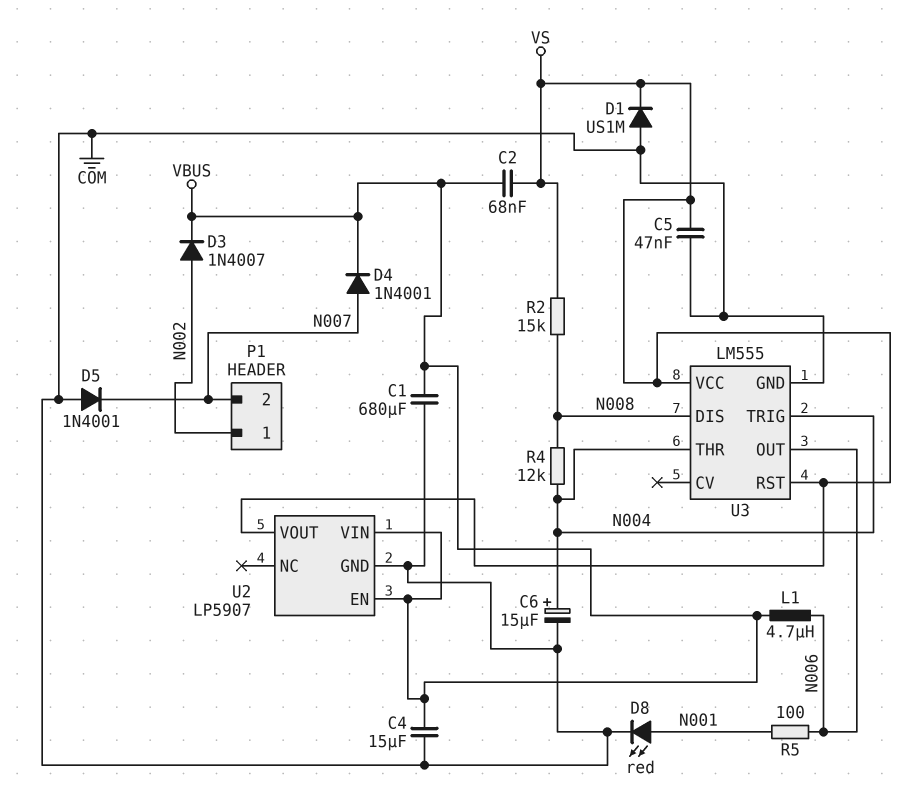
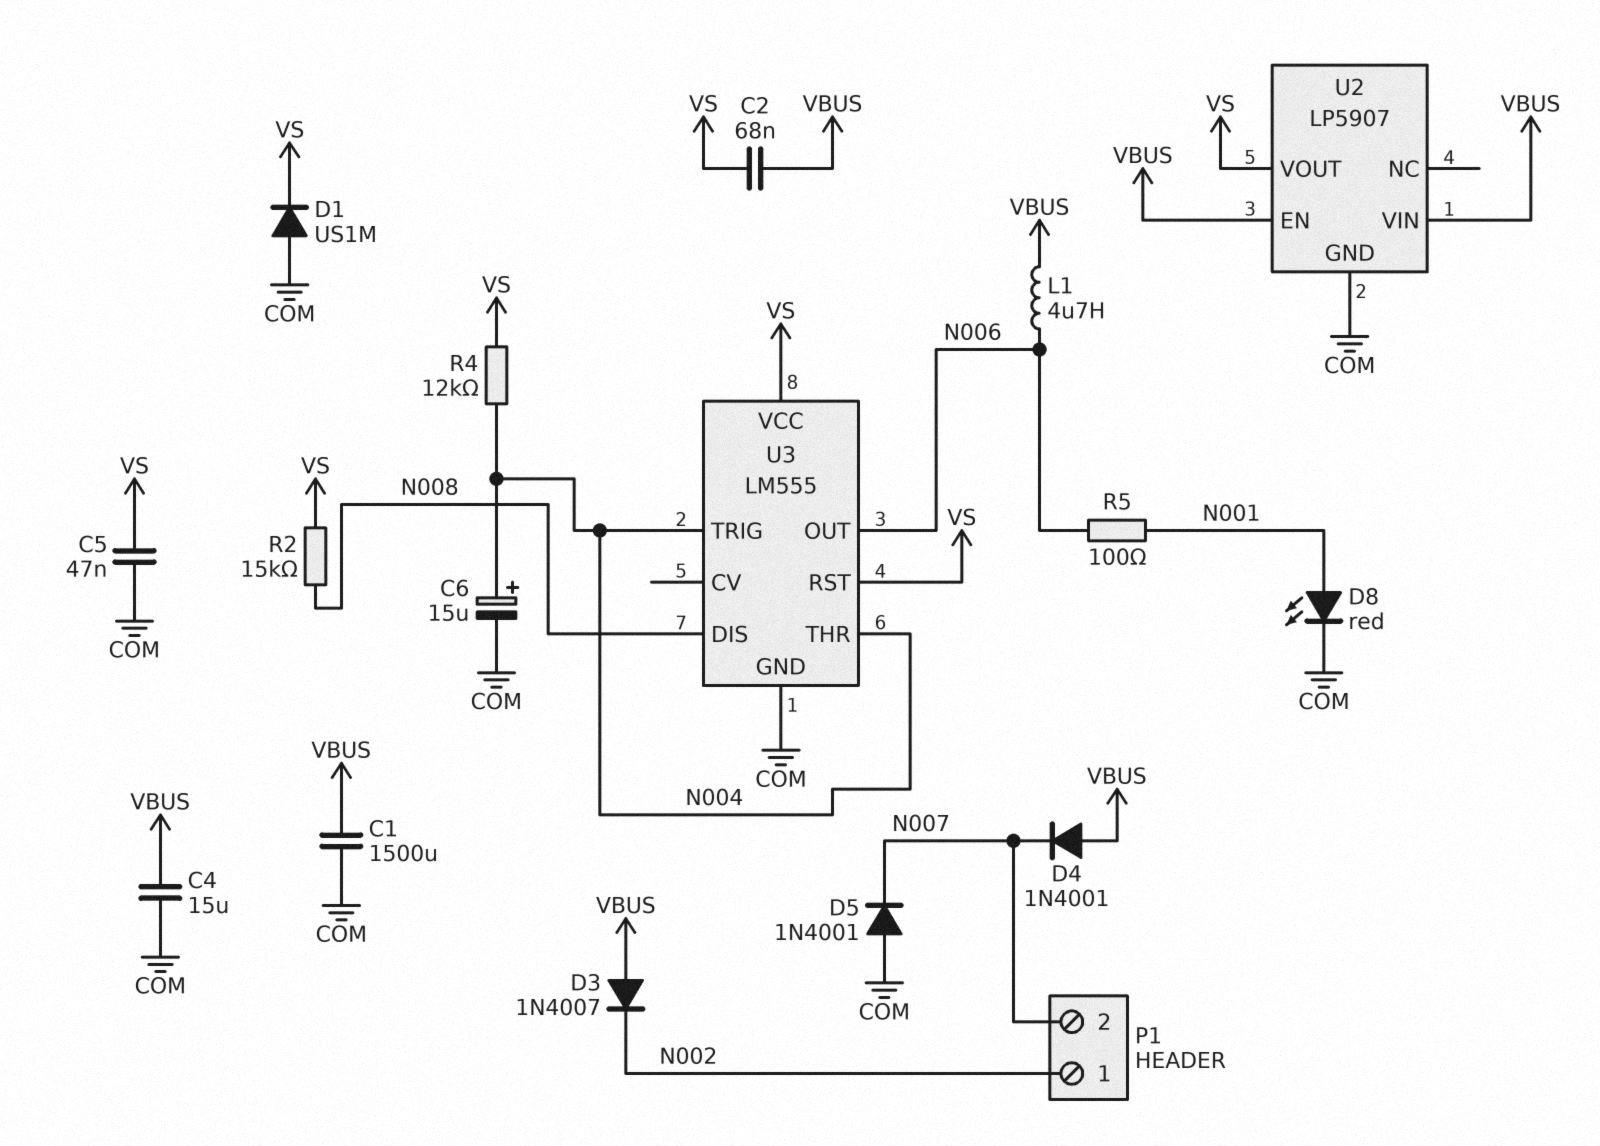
C1: 680uF (COM, VBUS) -> 1500uF (COM, VBUS)
D3: diode 1N4007 (A N002, K VBUS) -> diode 1N4007 (A VBUS, K N002)
D4: diode 1N4001 (A N007, K VBUS) -> diode 1N4001 (A VBUS, K N007)
R4: 12k (N004, N008) -> 12k (N004, VS)

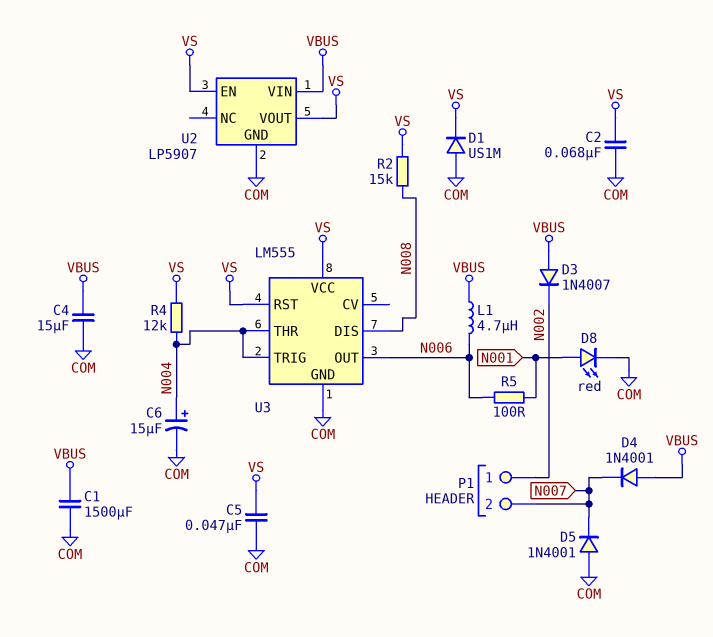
C2: 68nF (VBUS, VS) -> 68nF (COM, VS)
U2 pin EN: VBUS -> VS

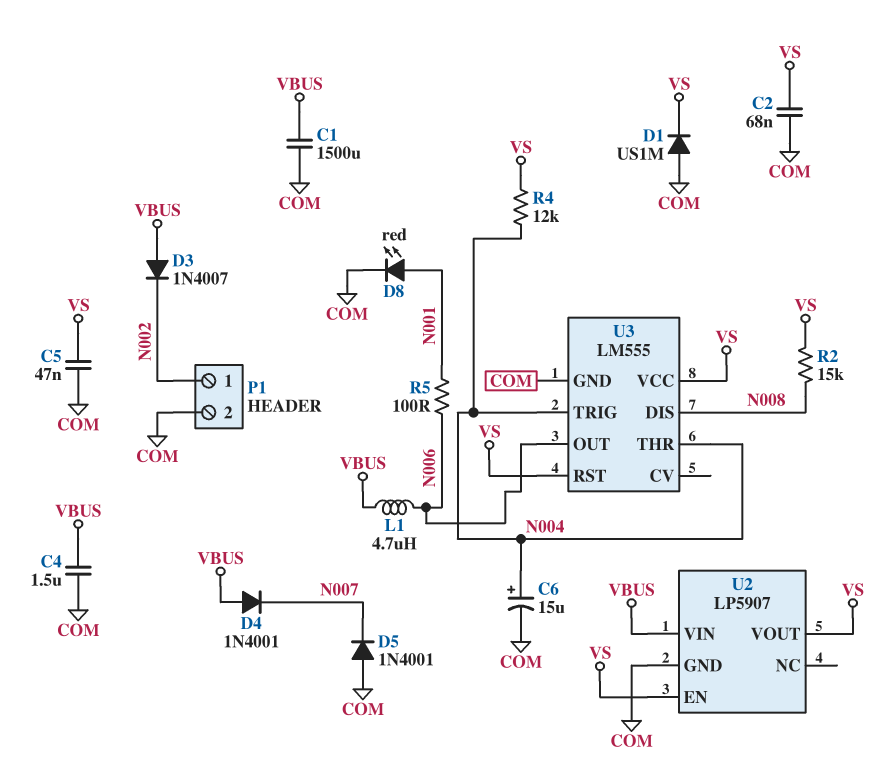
C4: 15uF (COM, VBUS) -> 1.5uF (COM, VBUS)
P1 pin 2: N007 -> COM

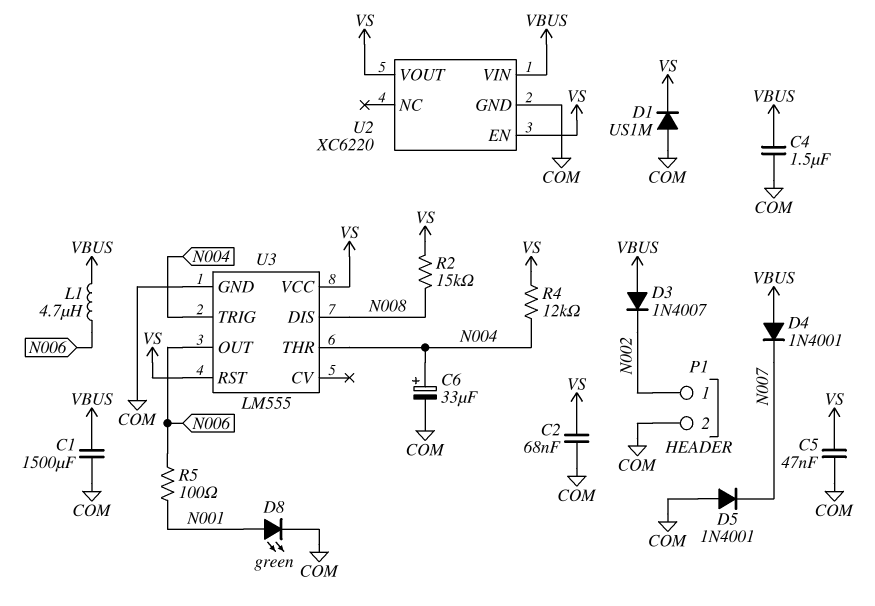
C6: 15uF (plus N004, minus COM) -> 33uF (plus N004, minus COM)
D8: LED red (A N001, K COM) -> LED green (A N001, K COM)
U2: LP5907 -> XC6220

